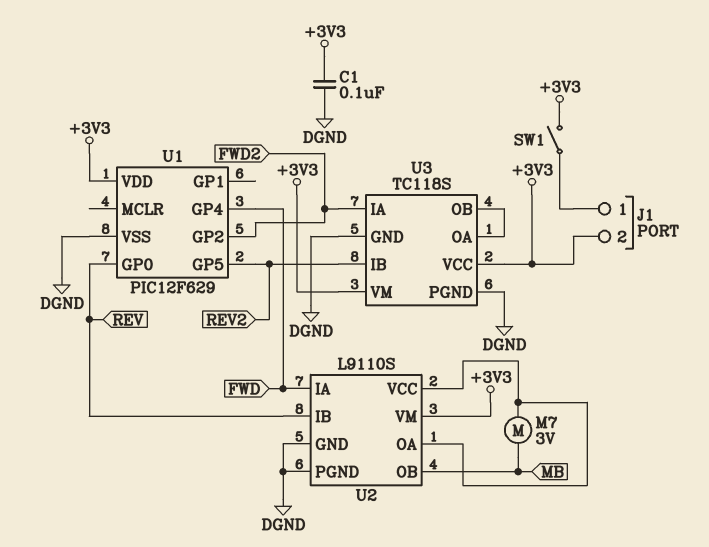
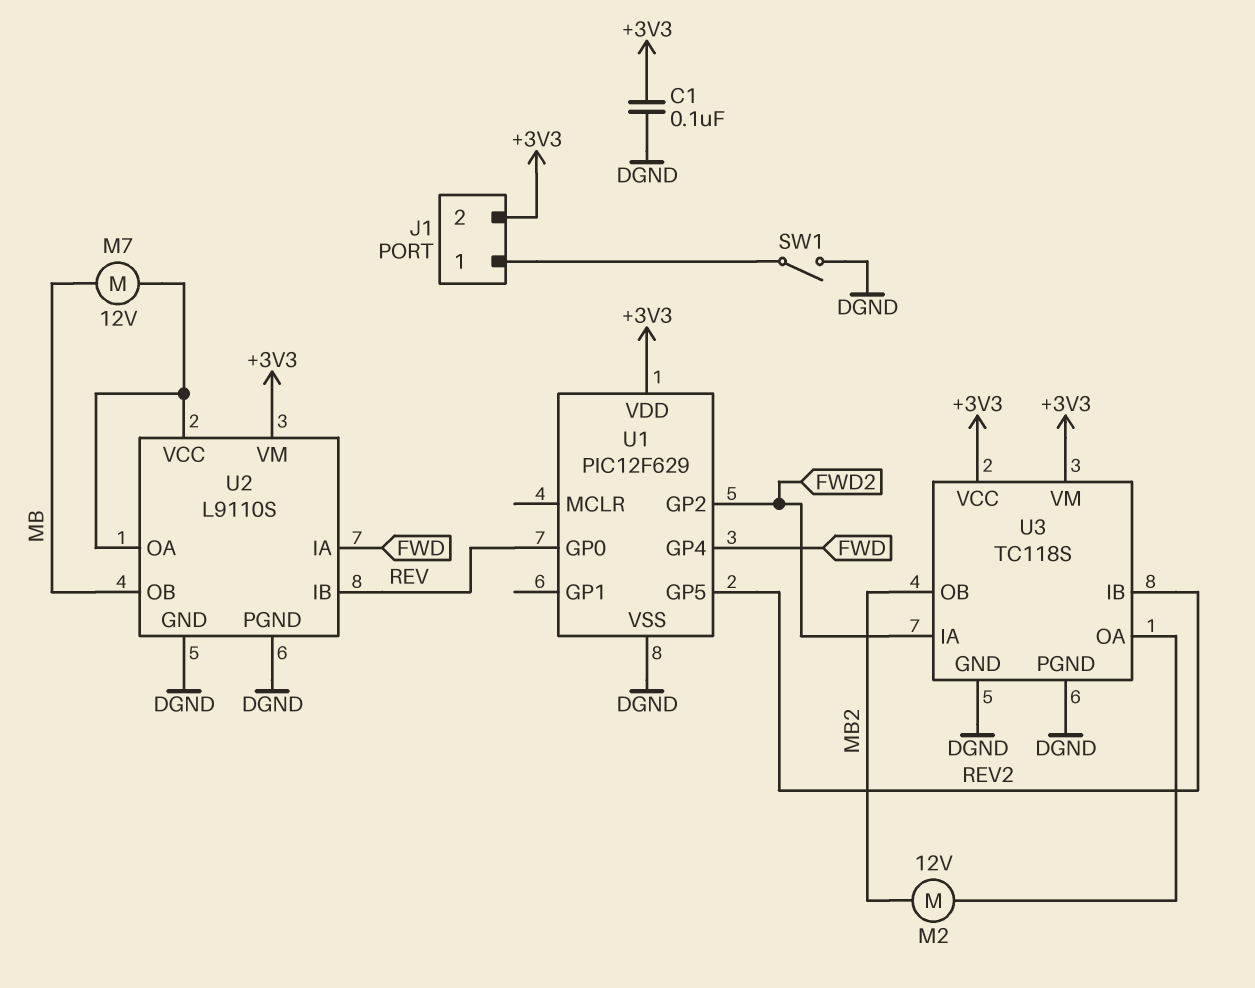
M2: none -> motor 12V (MB2, U3/OA)
M7: motor 3V (MB, U2/OA) -> motor 12V (MB, U2/OA)
SW1: switch (+3V3, J1/1) -> switch (DGND, J1/1)
U3 pin OB: U3/OA -> MB2

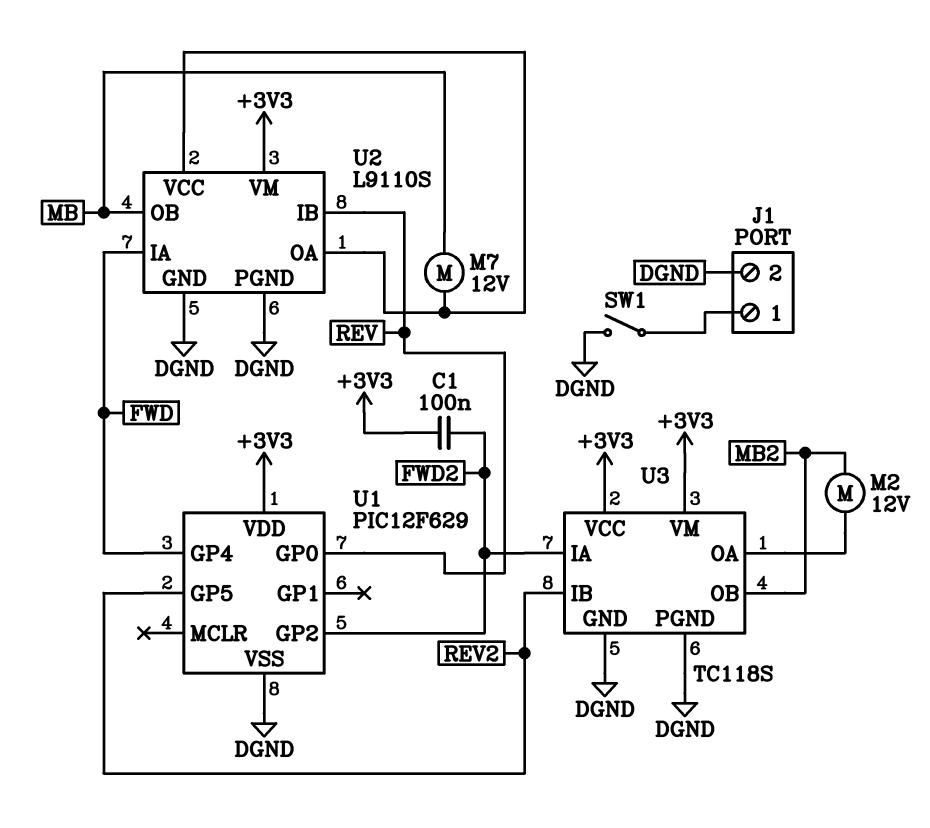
C1: 100nF (+3V3, DGND) -> 100nF (+3V3, FWD2)
J1 pin 2: +3V3 -> DGND

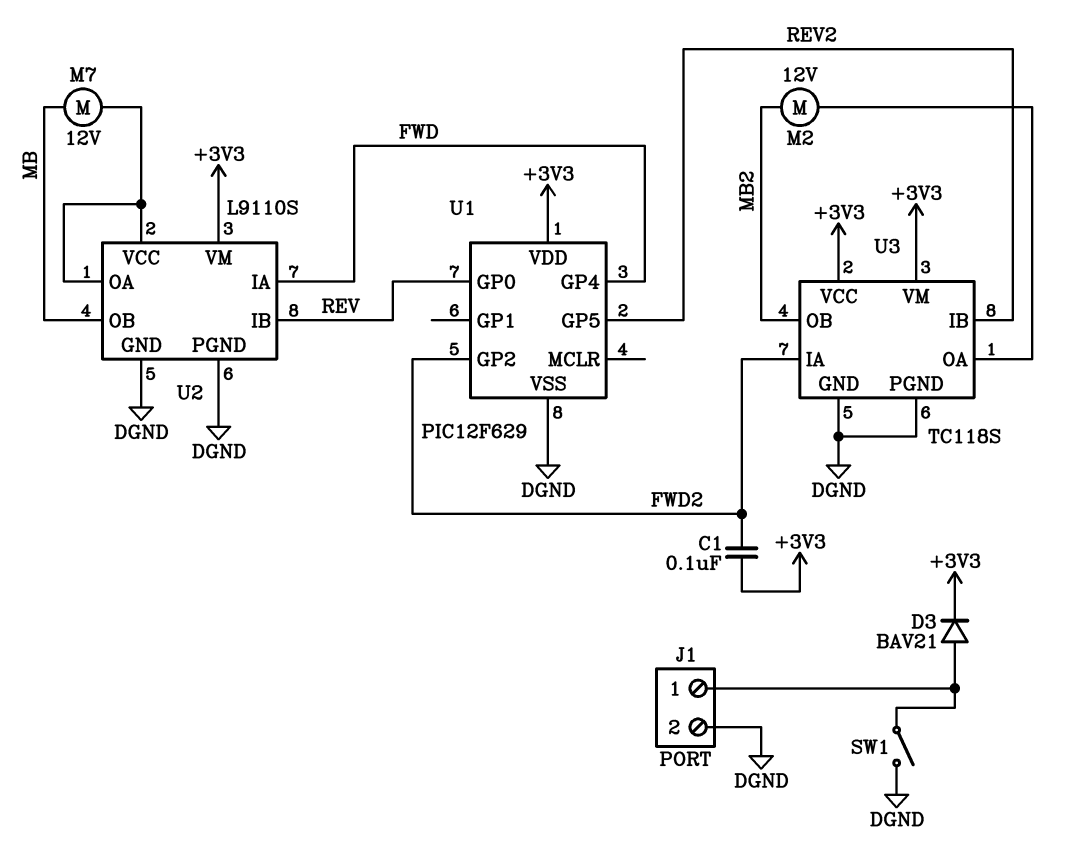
D3: none -> diode BAV21 (A J1/1, K +3V3)

